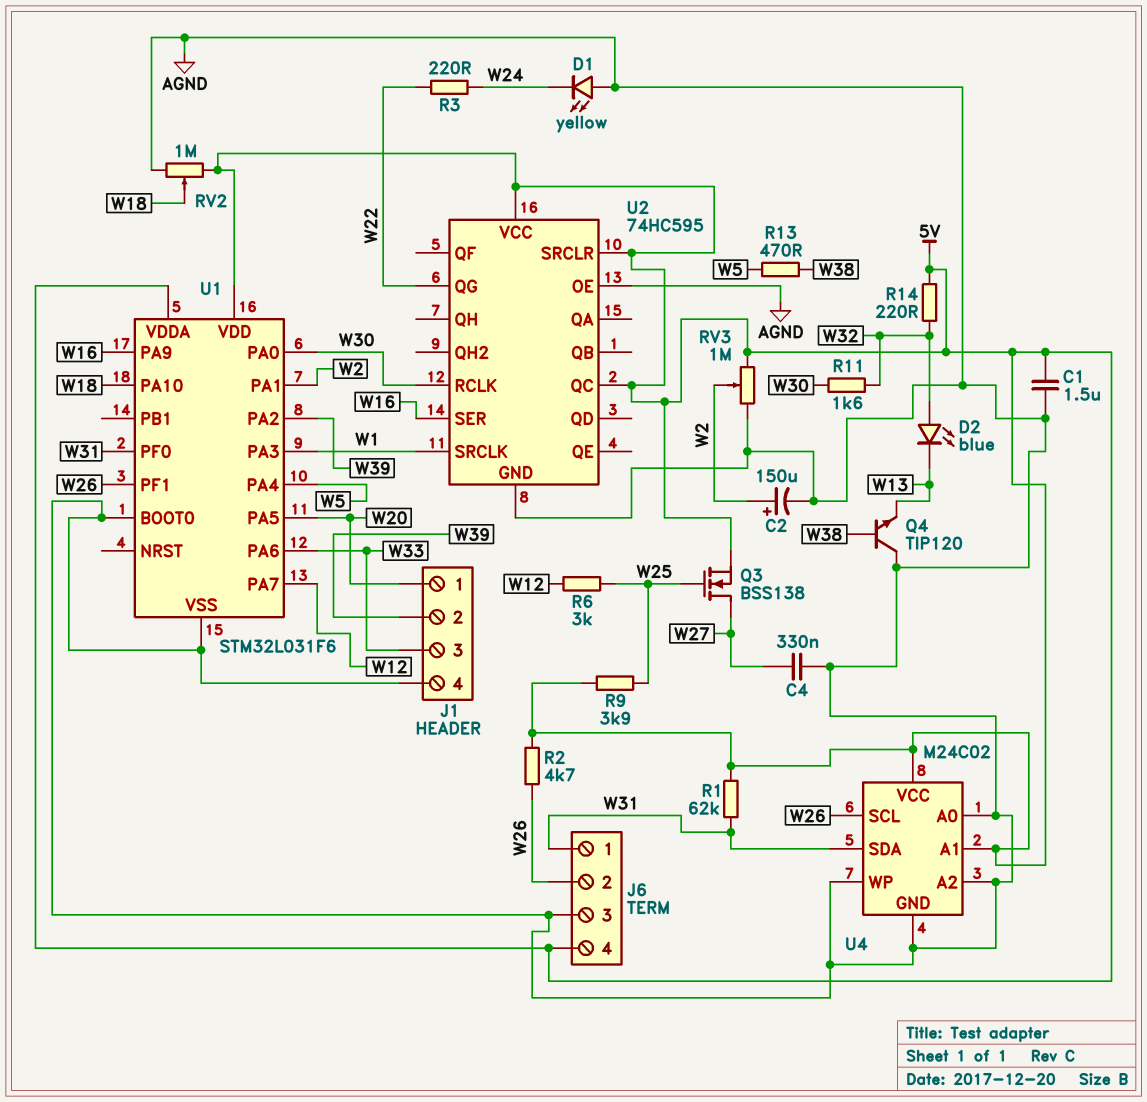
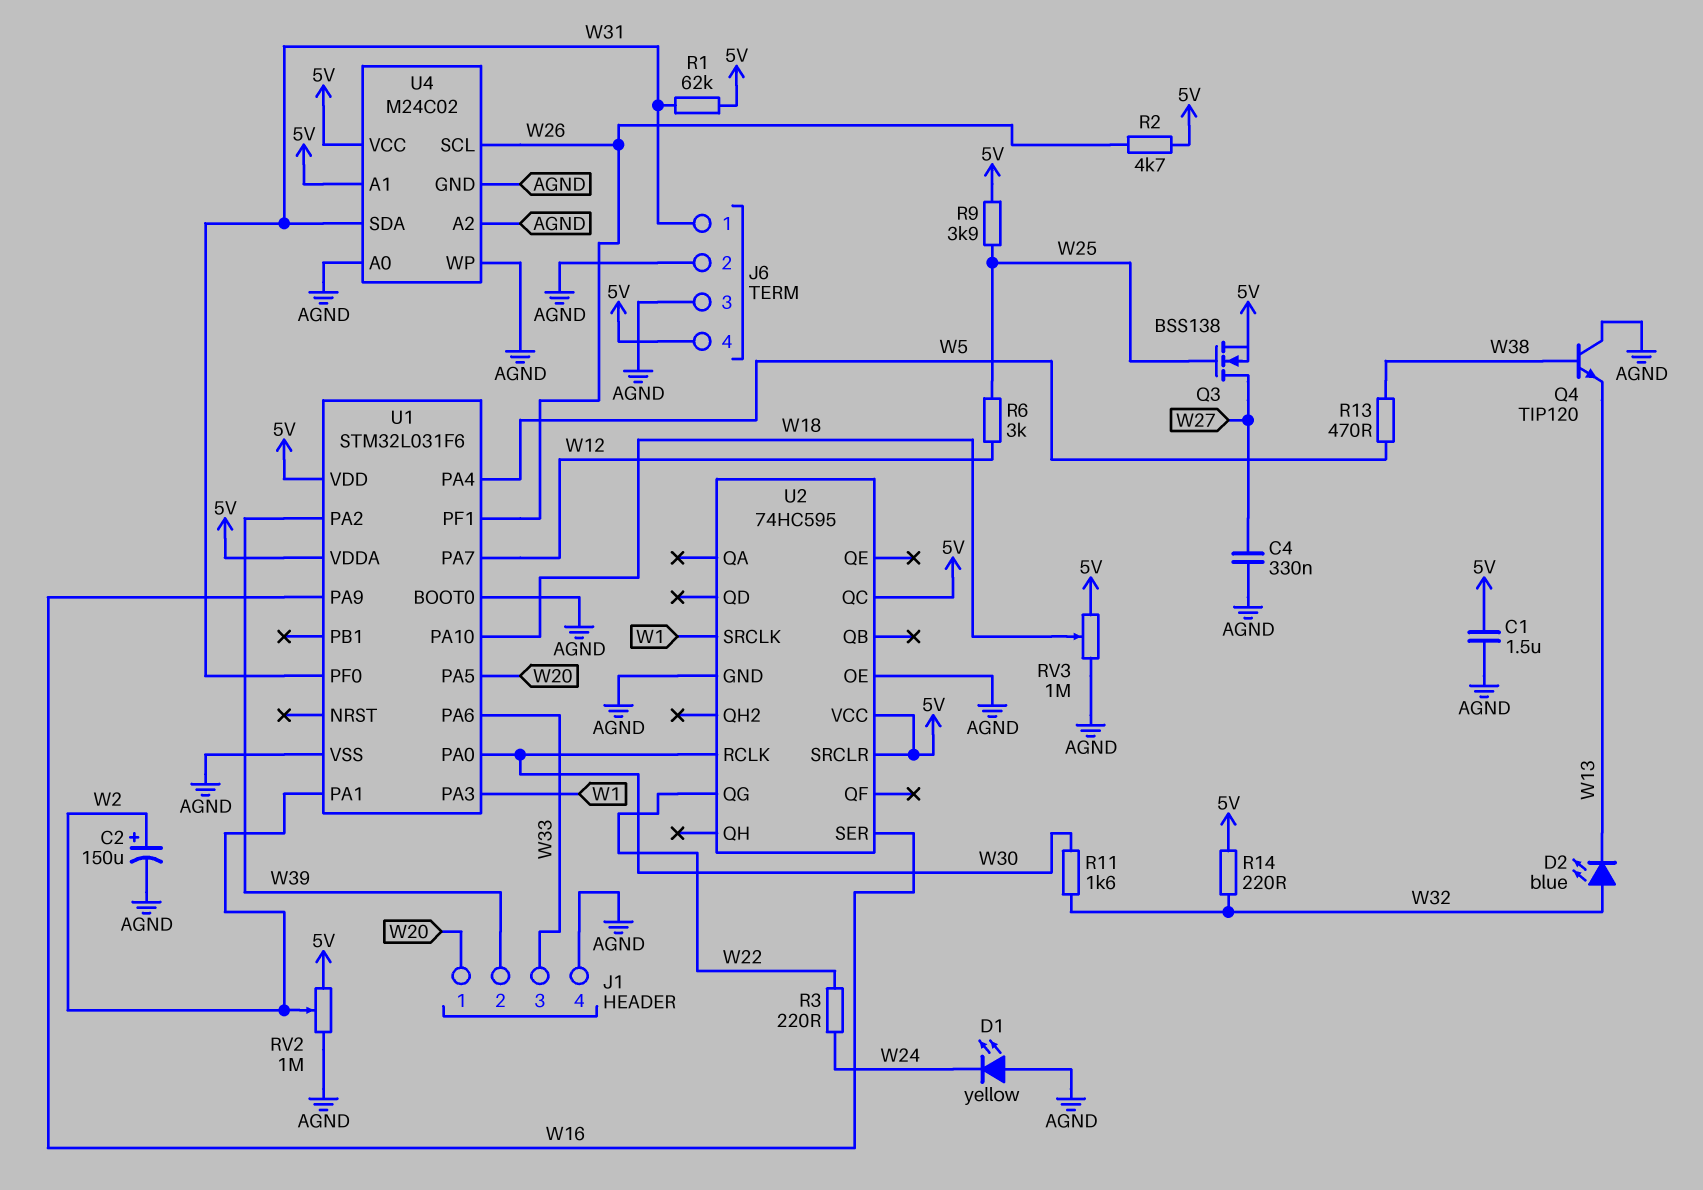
J6 pin 2: W26 -> AGND
RV2: 1M (5V, AGND, wiper W18) -> 1M (5V, AGND, wiper W2)
RV3: 1M (5V, AGND, wiper W2) -> 1M (5V, AGND, wiper W18)

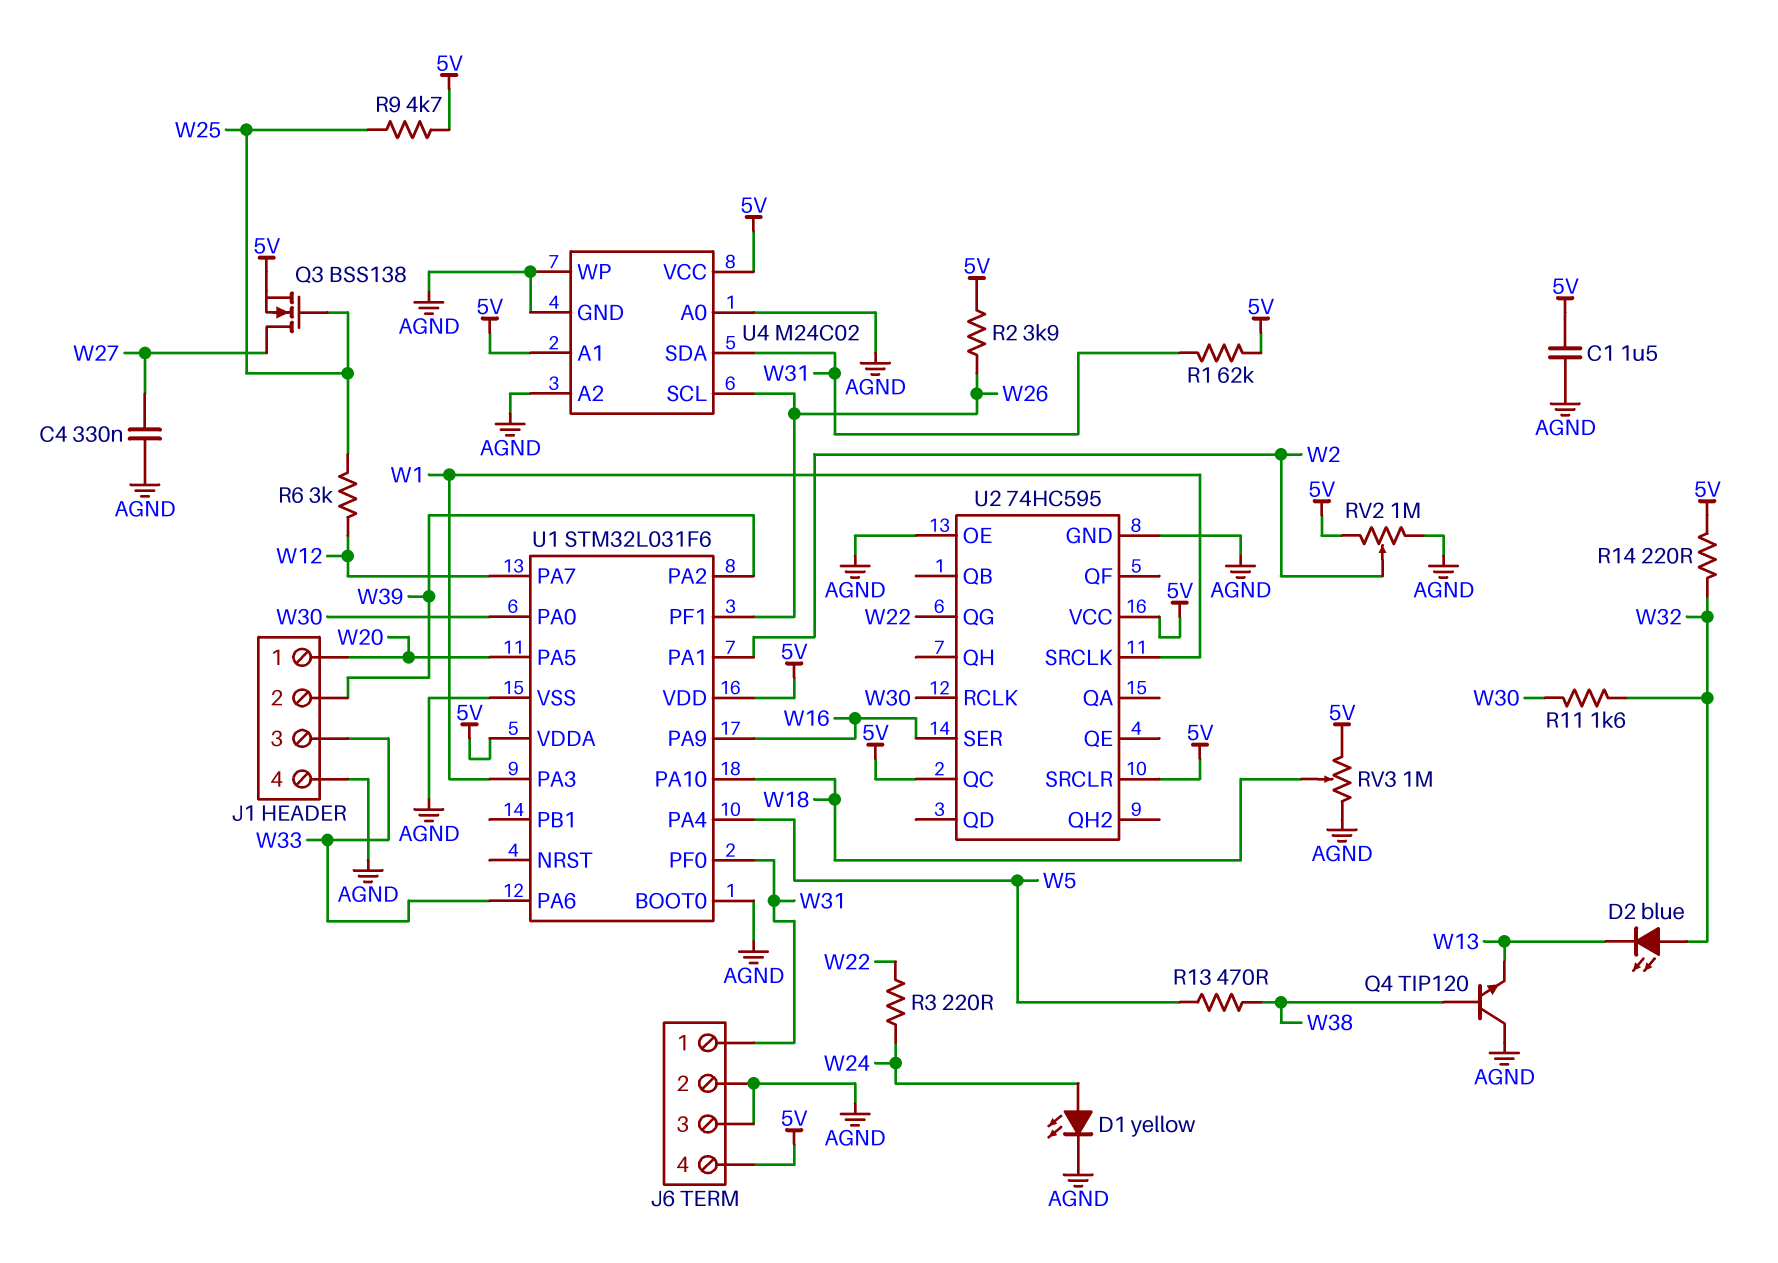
C2: 150uF (plus W2, minus AGND) -> none
D1: LED yellow (A AGND, K W24) -> LED yellow (A W24, K AGND)
R2: 4.7k (5V, W26) -> 3.9k (5V, W26)
R9: 3.9k (5V, W25) -> 4.7k (5V, W25)

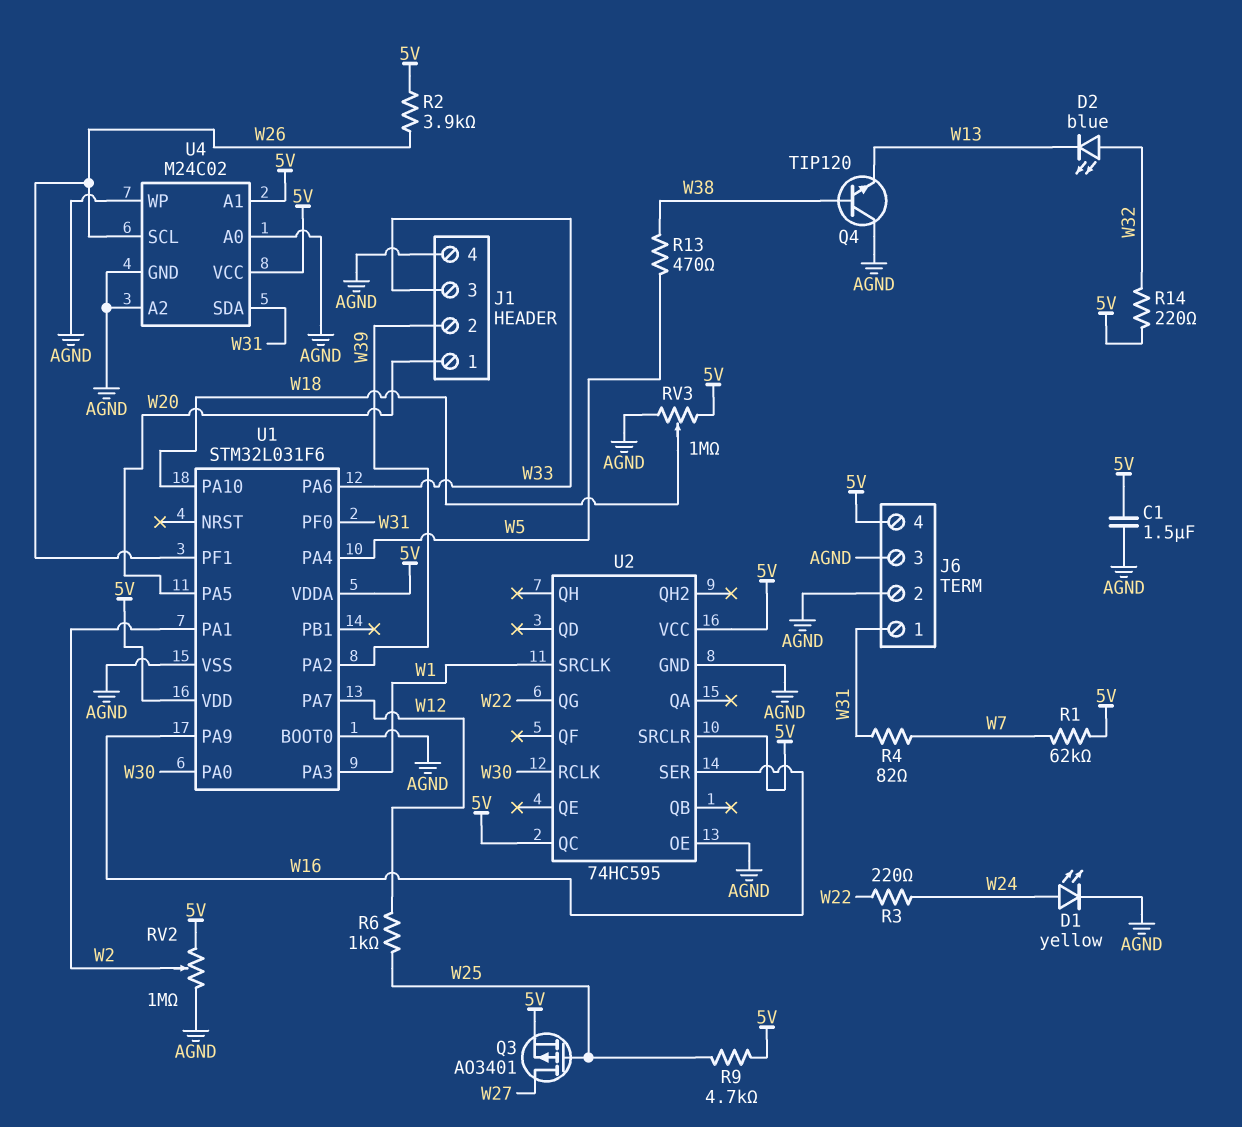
C4: 330nF (AGND, W27) -> none
Q3: NMOS BSS138 (G W25, D W27, S 5V) -> PMOS AO3401 (G W25, D W27, S 5V)
R1: 62k (5V, W31) -> 62k (5V, W7)
R4: none -> 82 (W7, W31)
R6: 3k (W12, W25) -> 1k (W12, W25)
R11: 1.6k (W30, W32) -> none

